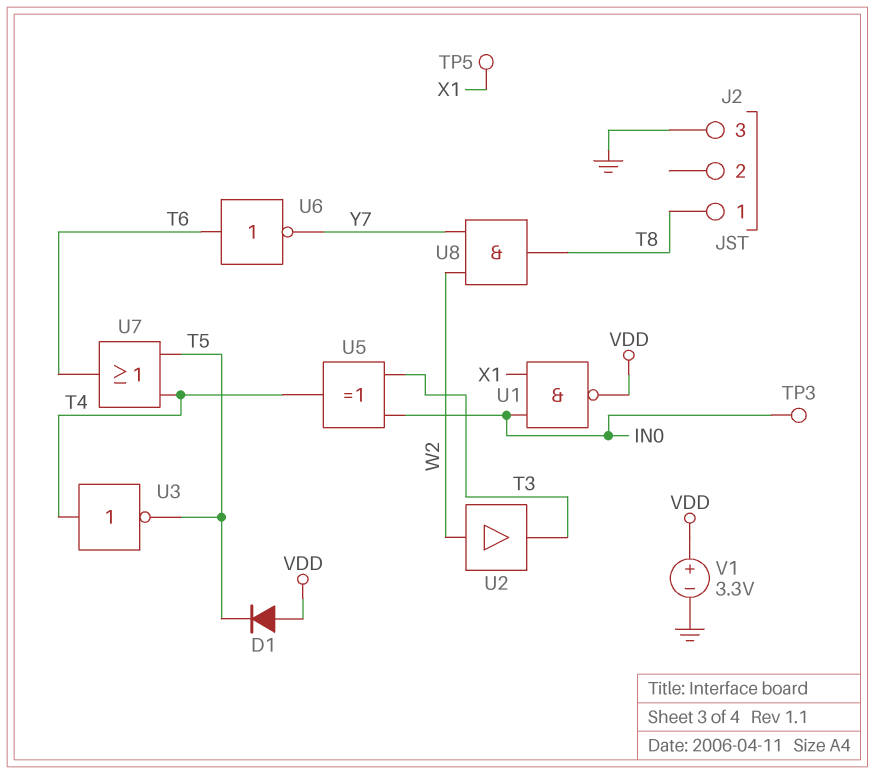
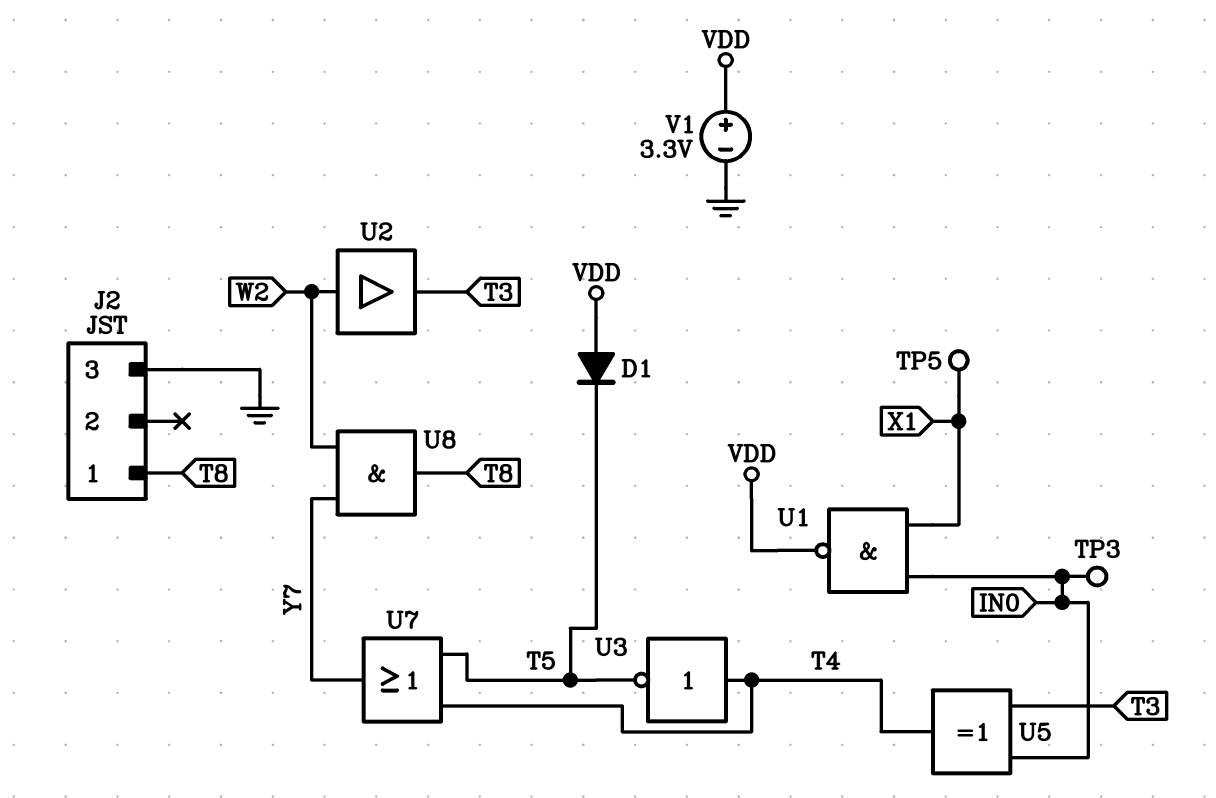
U6: NOT (in T6, out Y7) -> none
U7: OR (in T4, in T5, out T6) -> OR (in T4, in T5, out Y7)

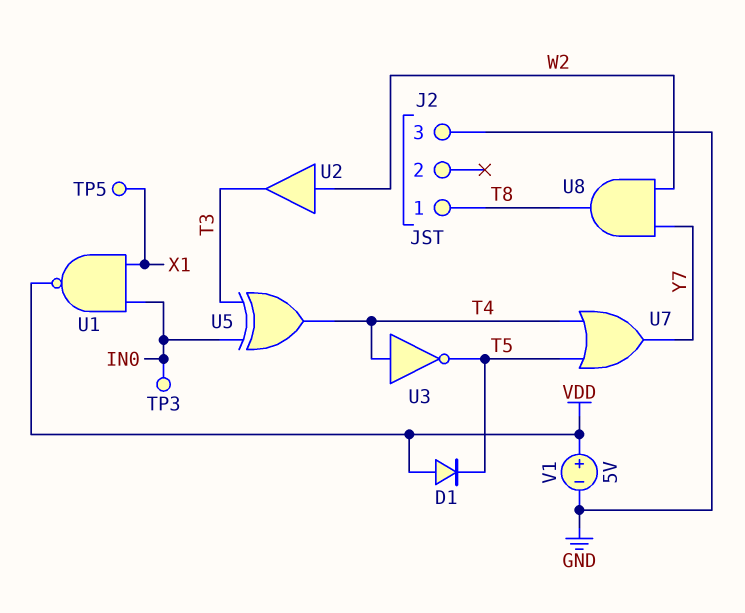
V1: 3.3V (plus VDD, minus GND) -> 5V (plus VDD, minus GND)

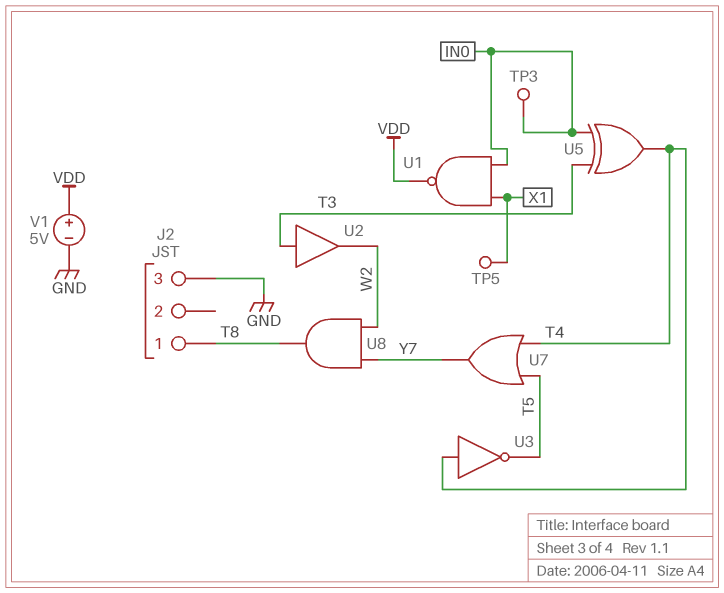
D1: diode (A VDD, K T5) -> none
U2: buffer (in W2, out T3) -> buffer (in T3, out W2)

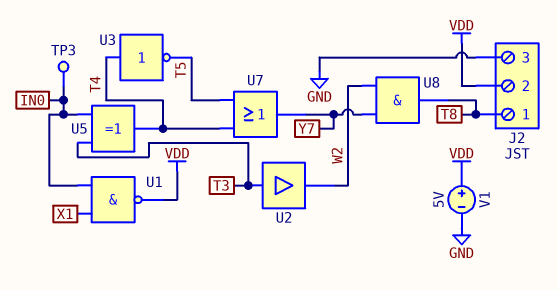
J2 pin 2: none -> VDD
TP5: test point (X1) -> none

